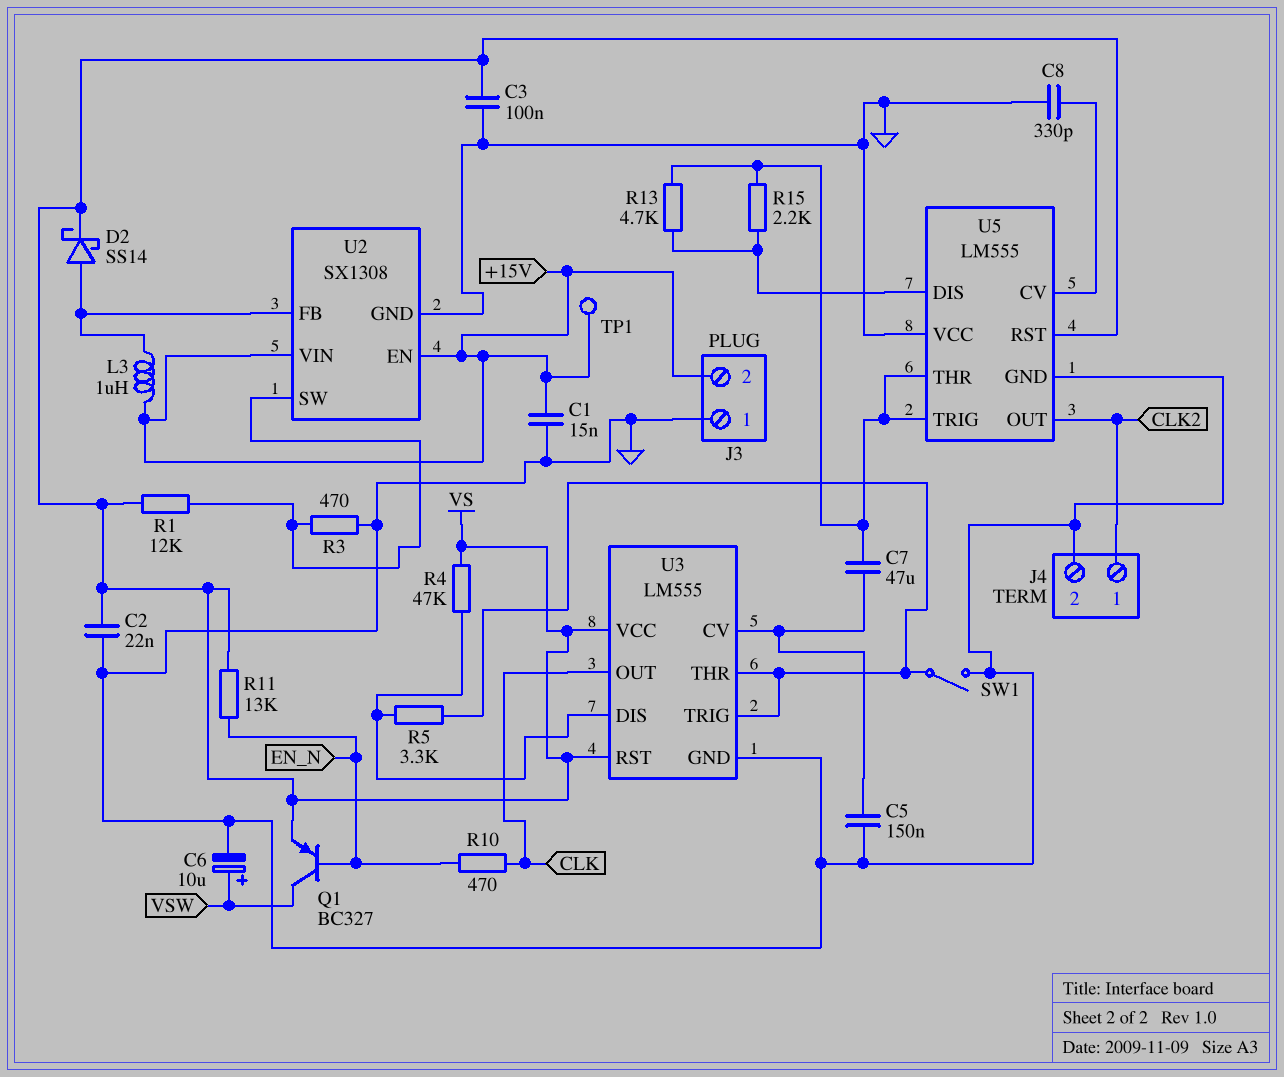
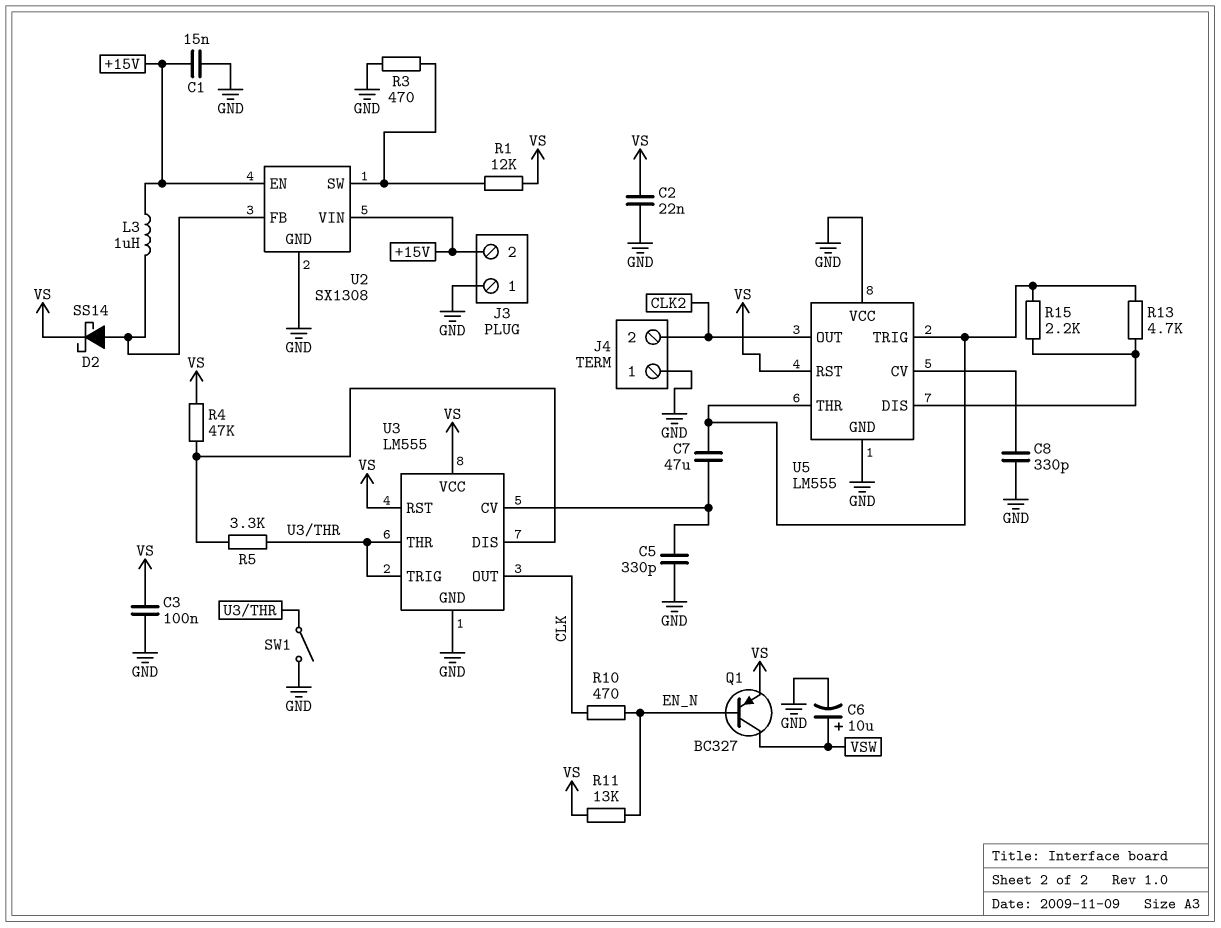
C5: 150nF (GND, U3/CV) -> 330pF (GND, U3/CV)
J4 pin 1: CLK2 -> GND
J4 pin 2: GND -> CLK2
TP1: test point (+15V) -> none

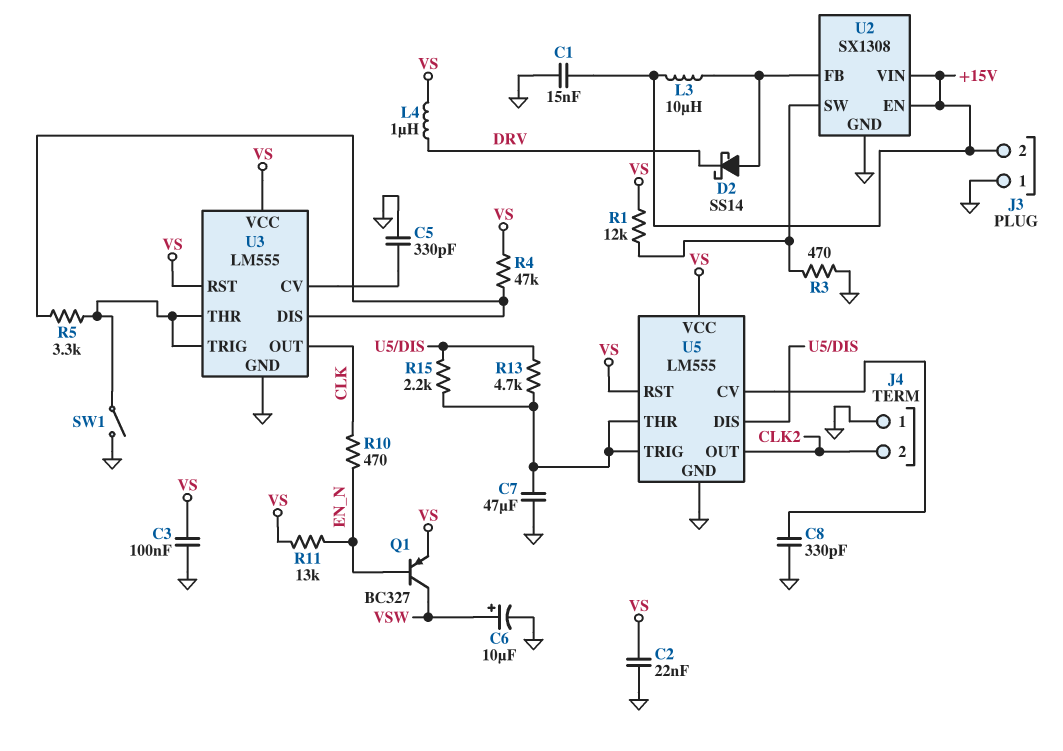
C7: 47uF (U3/CV, U5/THR) -> 47uF (GND, U5/THR)
D2: schottky SS14 (A U2/FB, K VS) -> schottky SS14 (A U2/FB, K DRV)
L3: 1uH (+15V, U2/FB) -> 10uH (+15V, U2/FB)
L4: none -> 1uH (DRV, VS)
U5 pin VCC: GND -> VS

